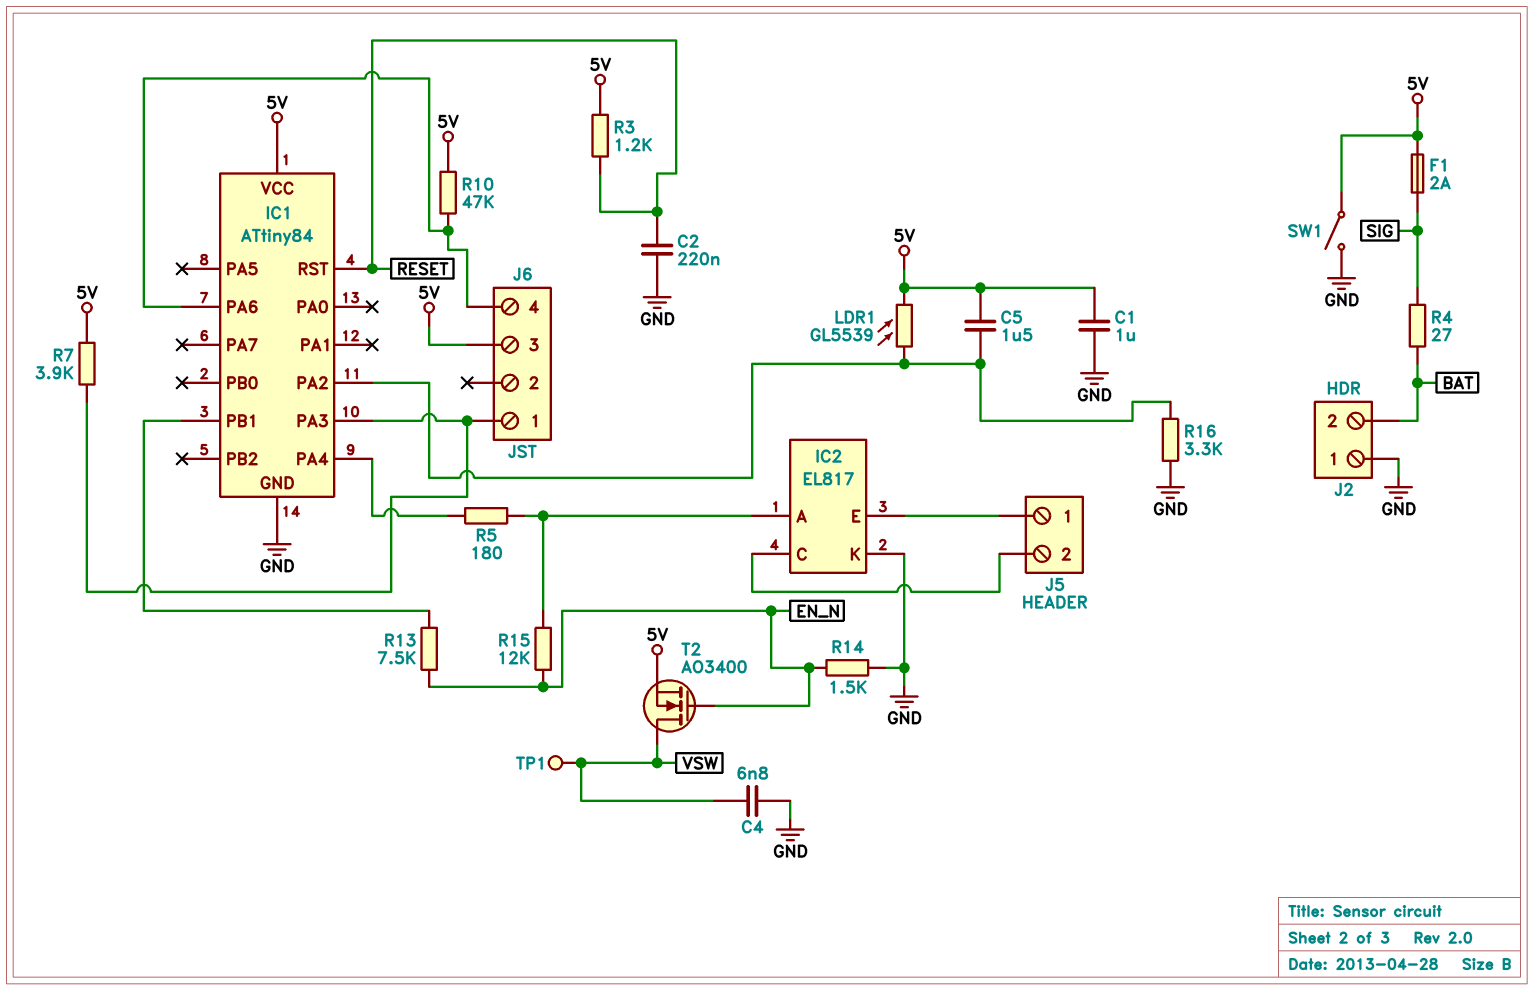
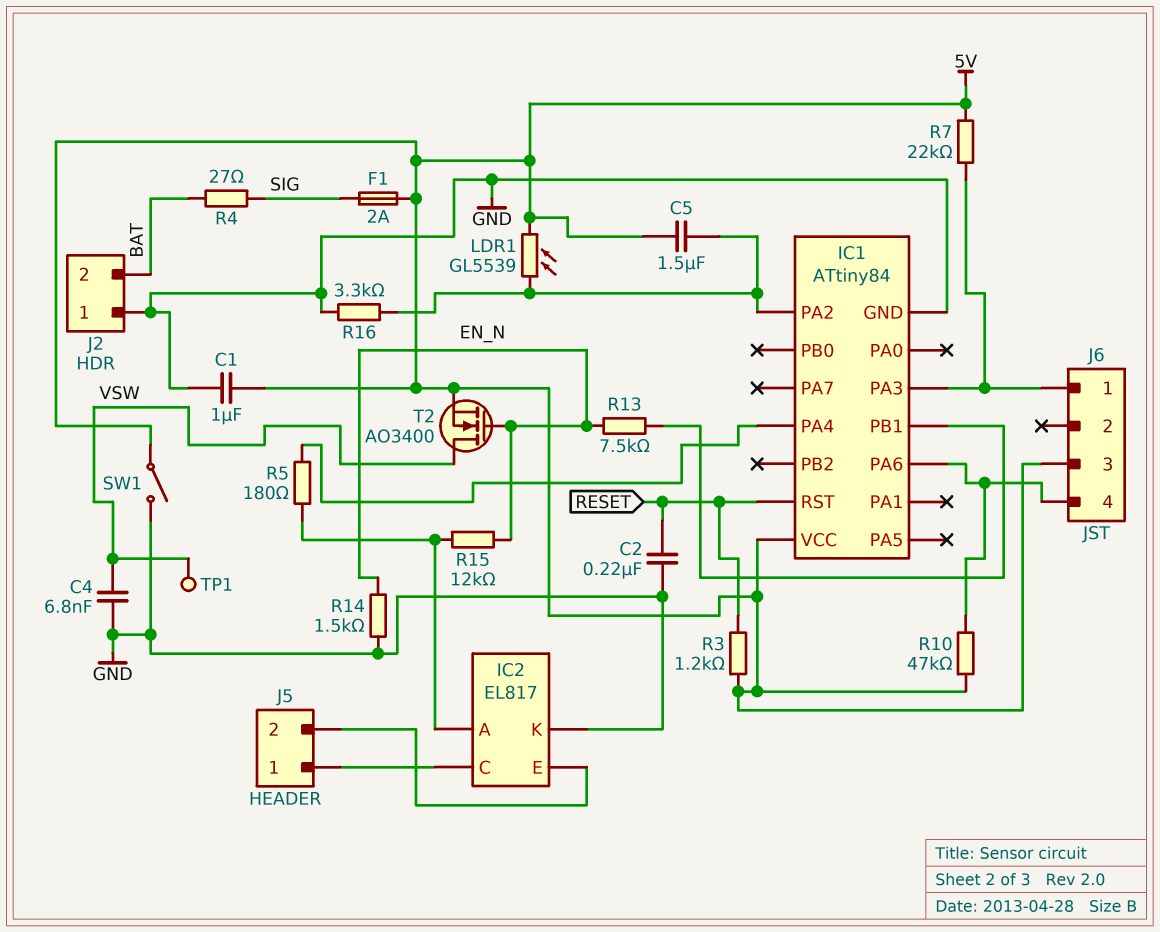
J5 pin 1: IC2/E -> IC2/C
J5 pin 2: IC2/C -> IC2/E
R7: 3.9k (5V, IC1/PA3) -> 22k (5V, IC1/PA3)

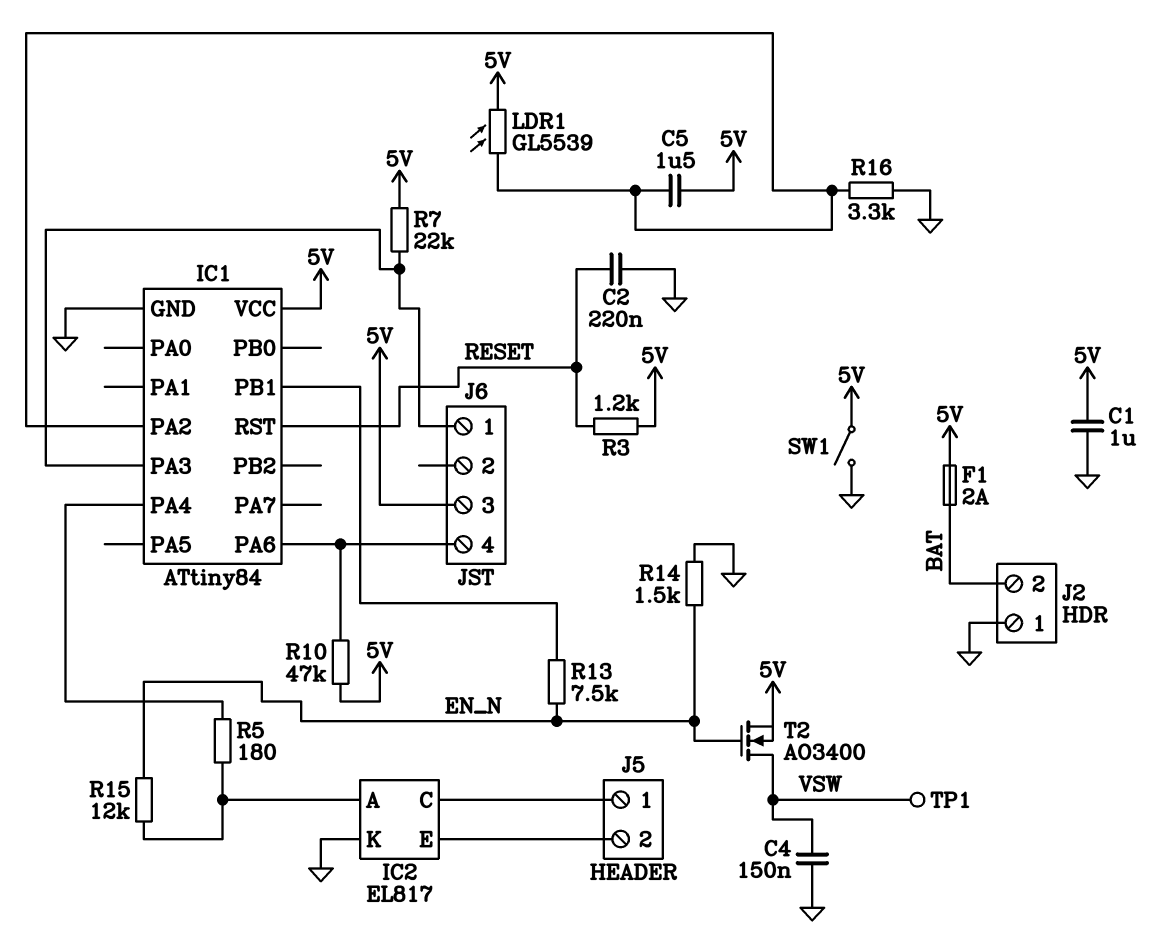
C4: 6.8nF (GND, VSW) -> 150nF (GND, VSW)
F1: 2A (5V, SIG) -> 2A (5V, BAT)
R4: 27 (BAT, SIG) -> none

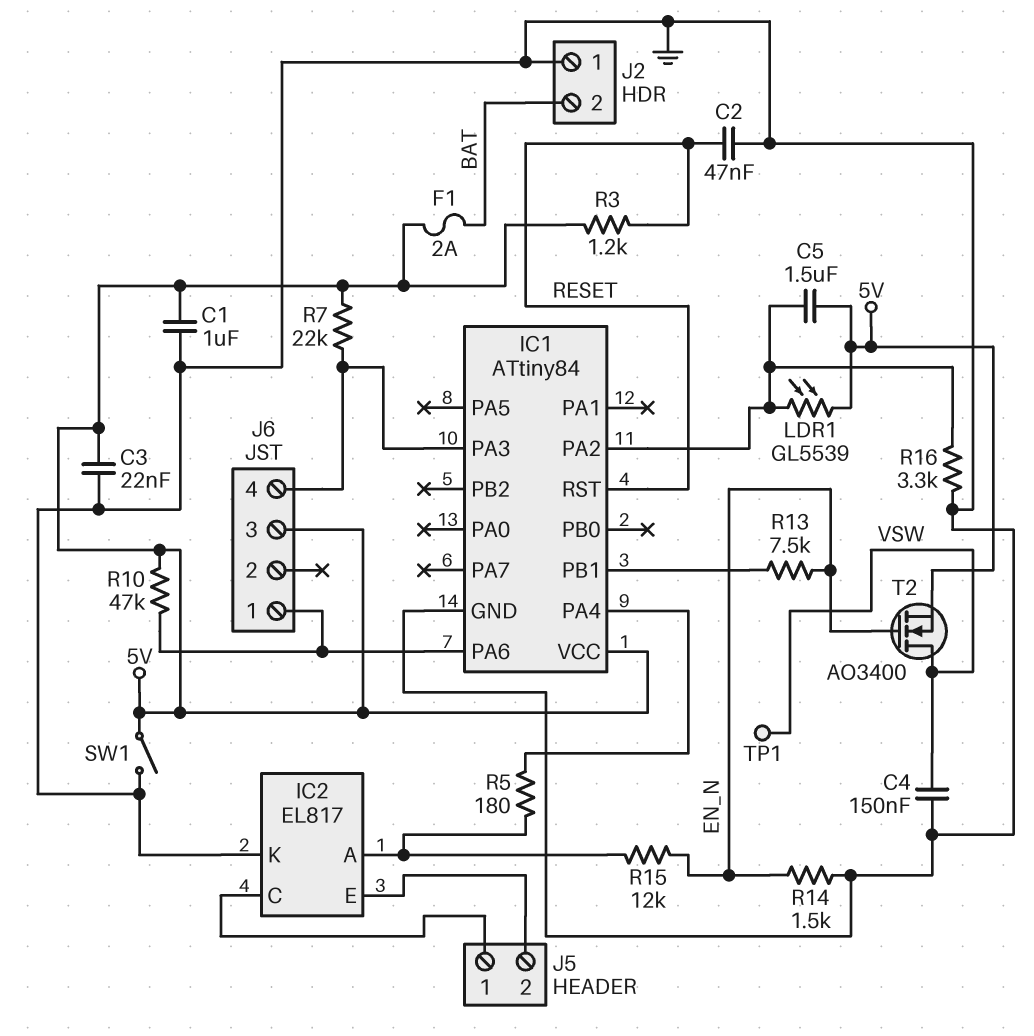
C2: 220nF (GND, RESET) -> 47nF (GND, RESET)
C3: none -> 22nF (5V, GND)
J6 pin 1: IC1/PA3 -> IC1/PA6
J6 pin 4: IC1/PA6 -> IC1/PA3

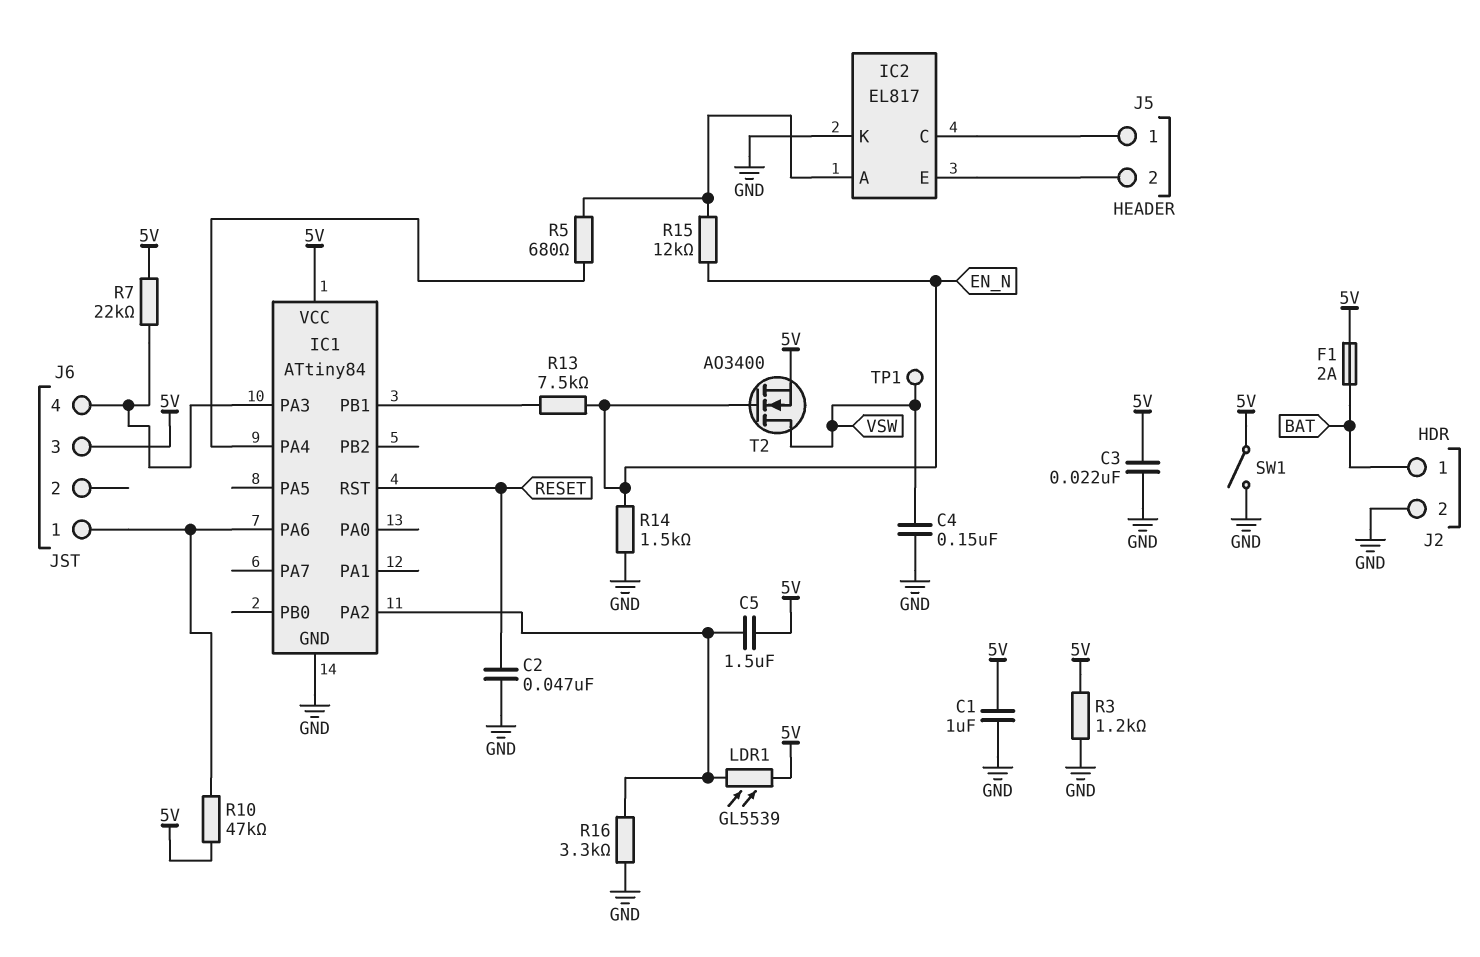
J2 pin 1: GND -> BAT
J2 pin 2: BAT -> GND
R3: 1.2k (5V, RESET) -> 1.2k (5V, GND)
R5: 180 (IC1/PA4, IC2/A) -> 680 (IC1/PA4, IC2/A)

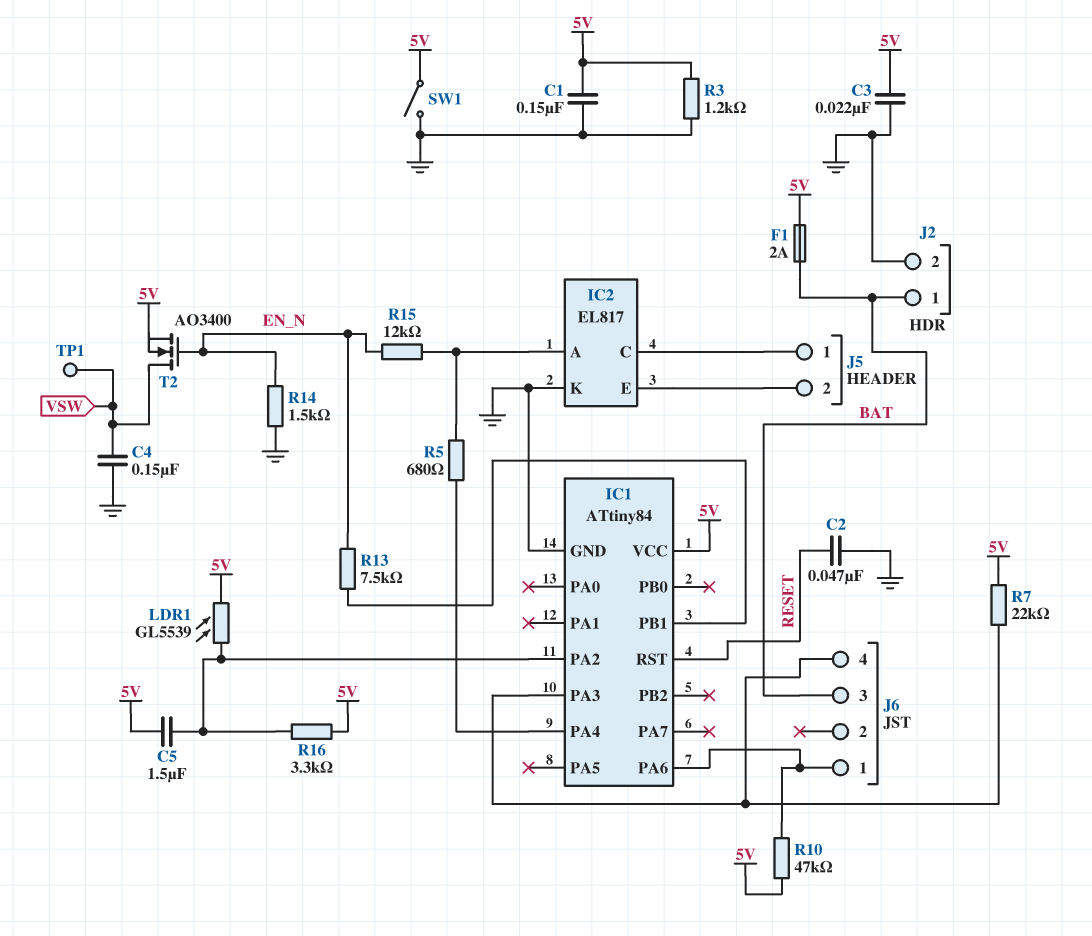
C1: 1uF (5V, GND) -> 150nF (5V, GND)
J6 pin 3: 5V -> BAT
R16: 3.3k (GND, IC1/PA2) -> 3.3k (5V, IC1/PA2)

